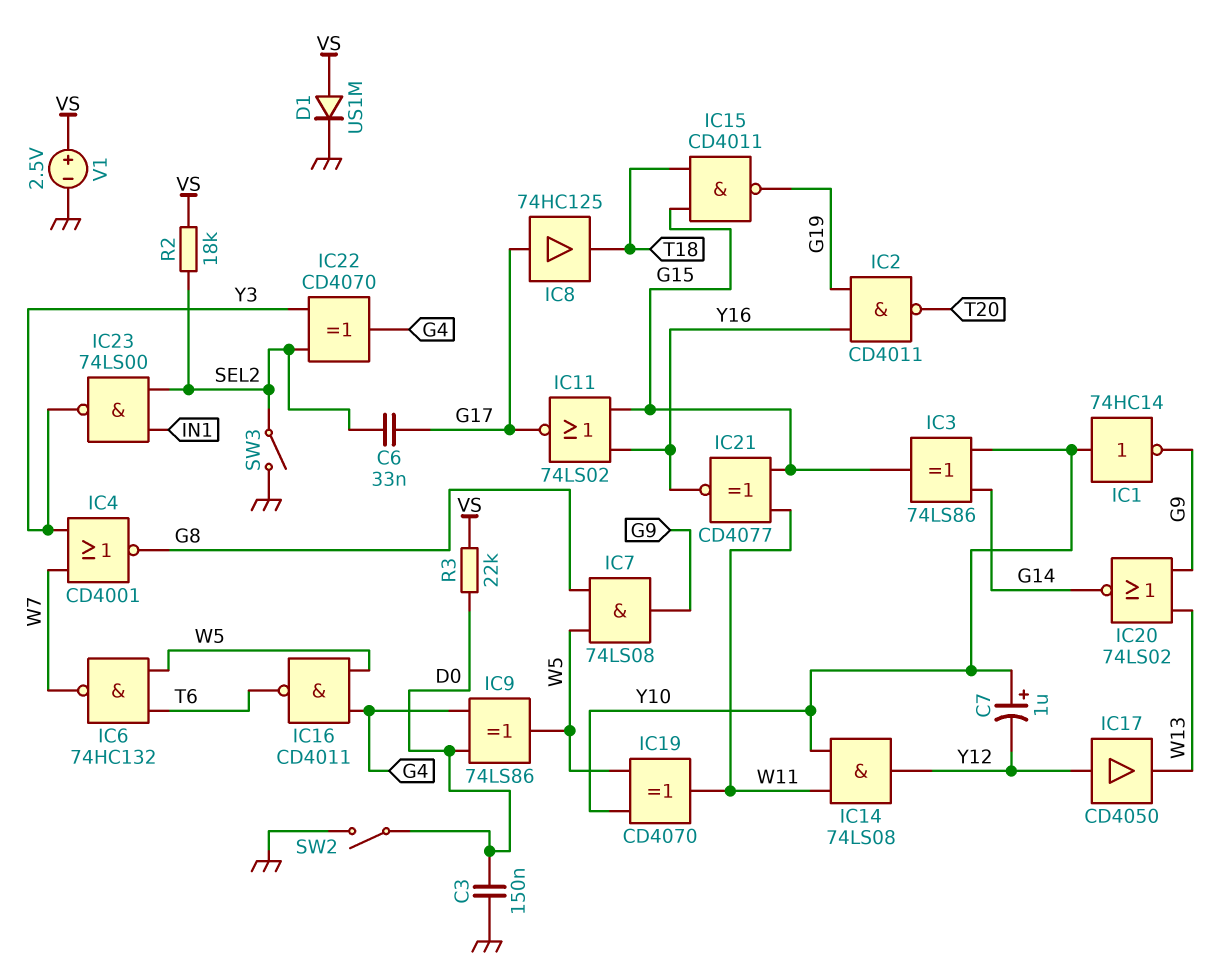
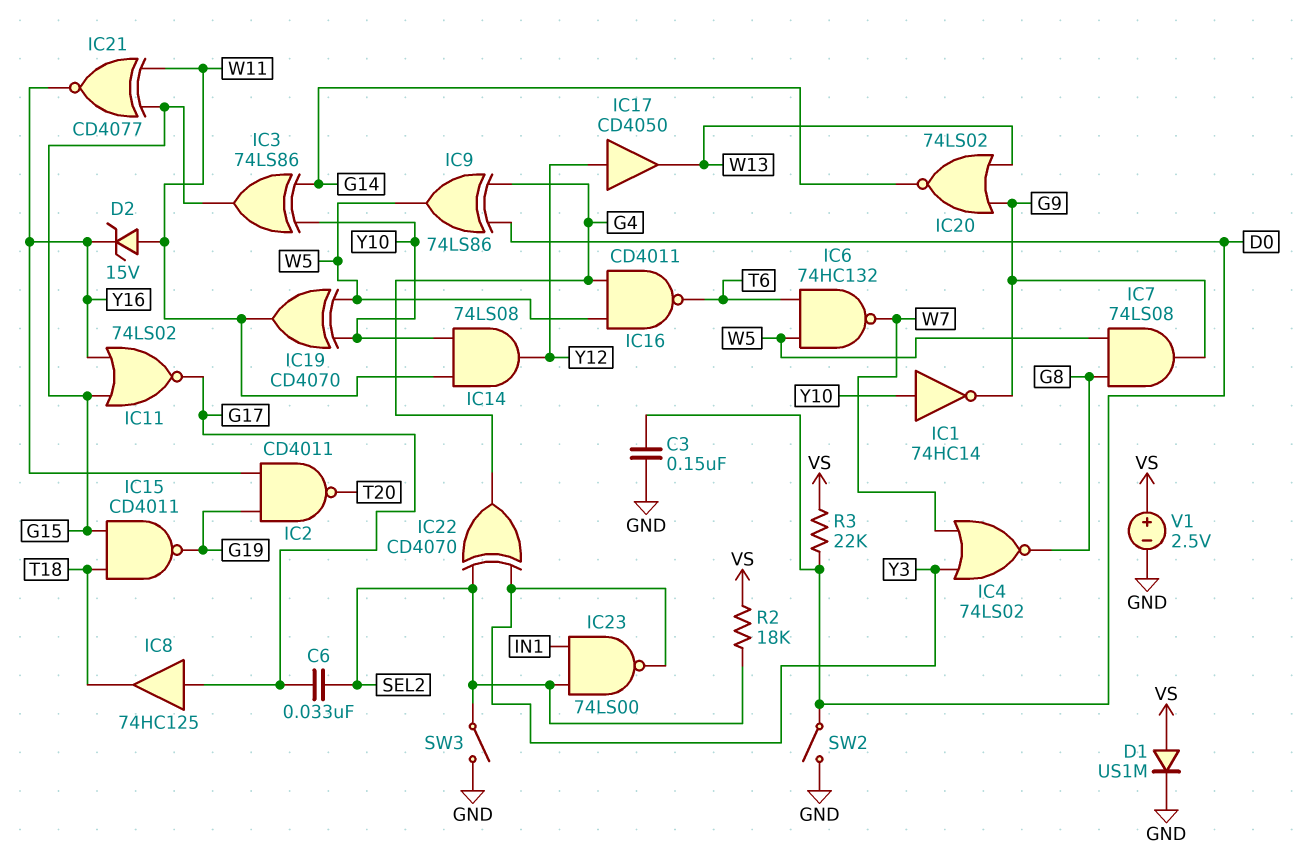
C7: 1uF (plus Y10, minus Y12) -> none
D2: none -> zener 15V (A W11, K Y16)
IC4: NOR CD4001 (in W7, in Y3, out G8) -> NOR 74LS02 (in W7, in Y3, out G8)

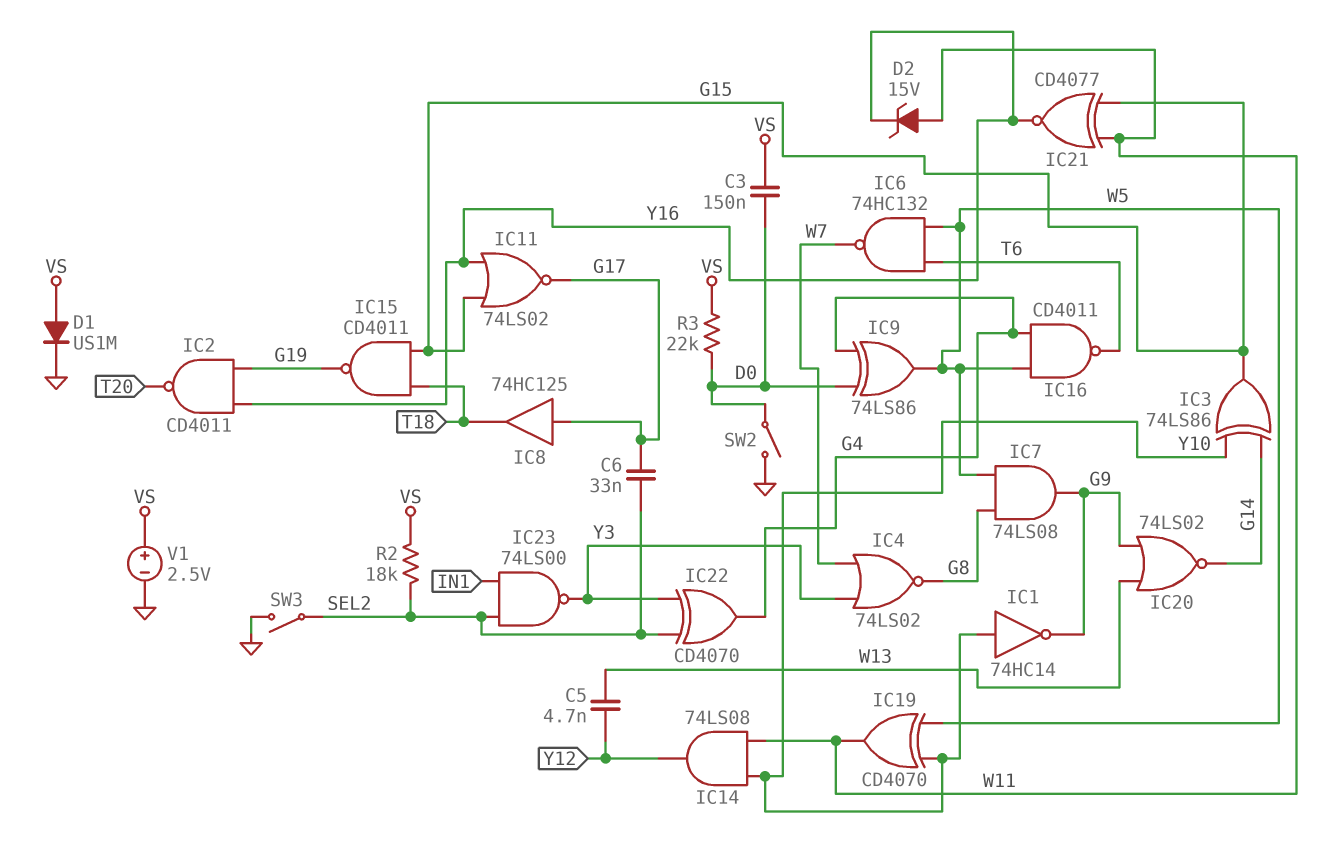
C3: 150nF (D0, GND) -> 150nF (D0, VS)
C5: none -> 4.7nF (W13, Y12)
IC17: buffer CD4050 (in Y12, out W13) -> none

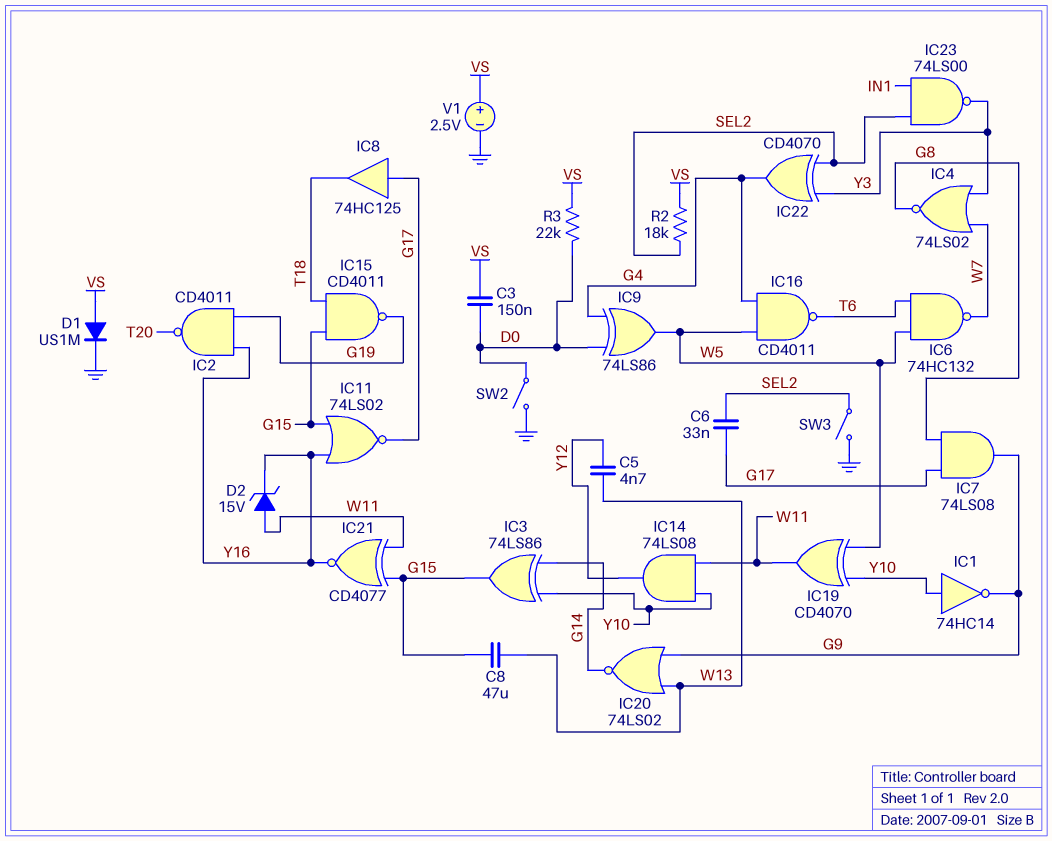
C8: none -> 47uF (G15, W13)
IC7: AND 74LS08 (in G8, in W5, out G9) -> AND 74LS08 (in G8, in G17, out G9)

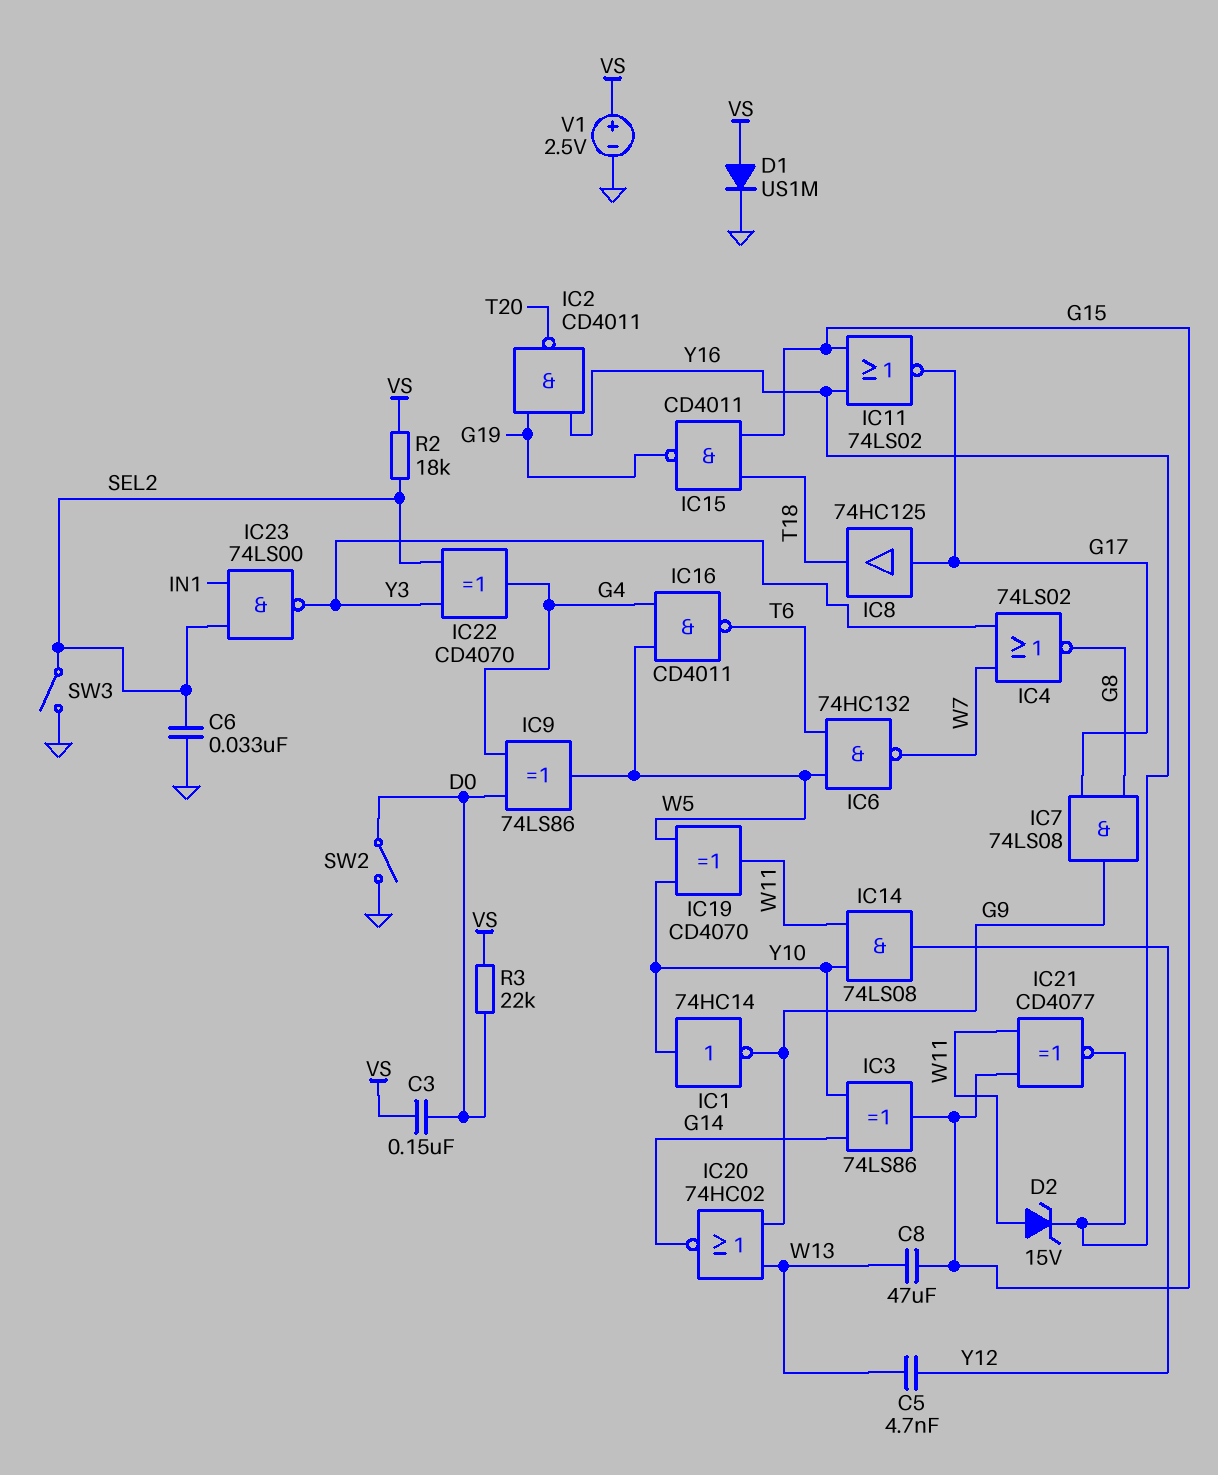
C6: 33nF (G17, SEL2) -> 33nF (GND, SEL2)
IC20: NOR 74LS02 (in G9, in W13, out G14) -> NOR 74HC02 (in G9, in W13, out G14)

